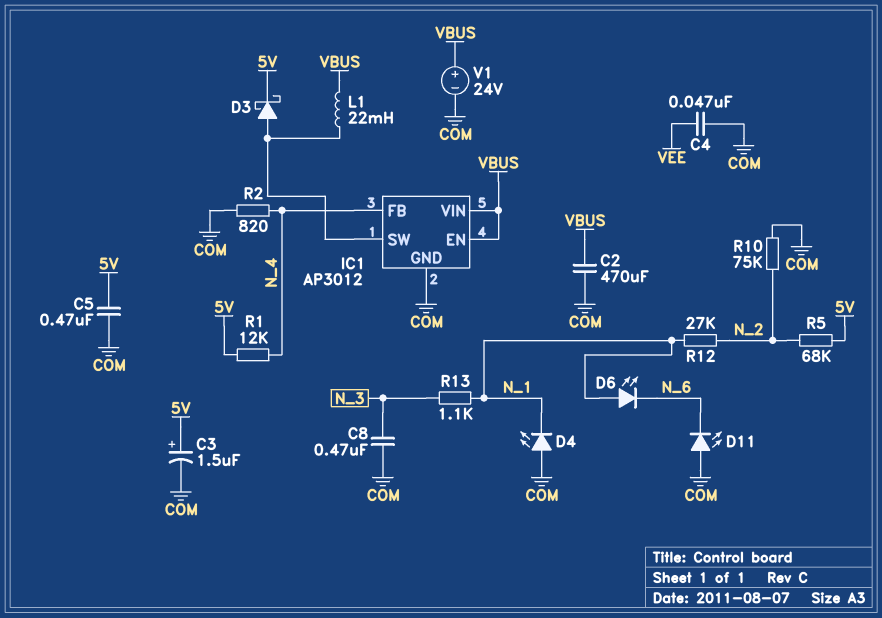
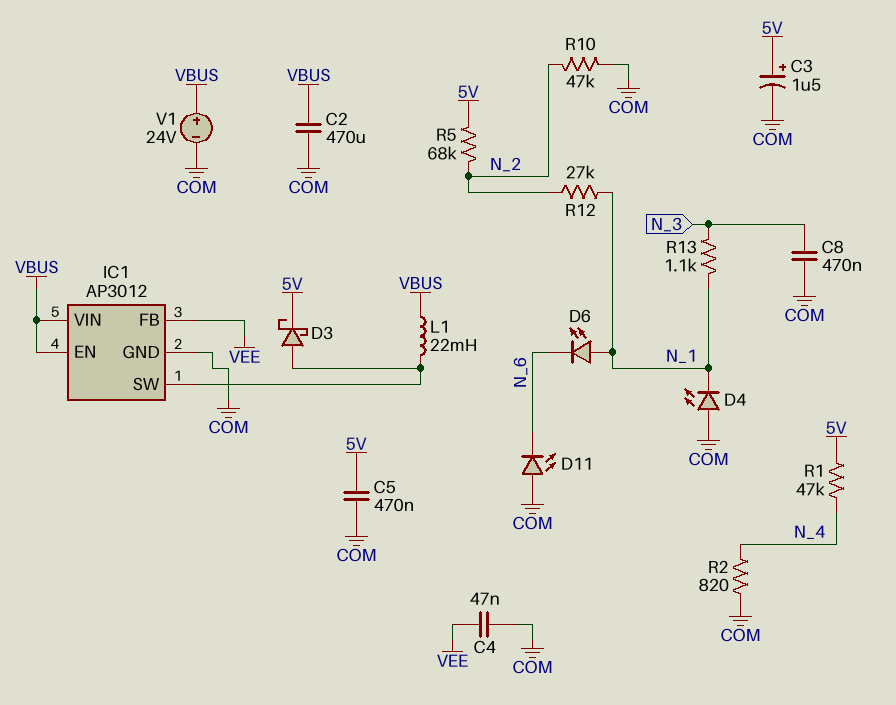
IC1 pin FB: N_4 -> VEE
R1: 12k (5V, N_4) -> 47k (5V, N_4)
R10: 75k (COM, N_2) -> 47k (COM, N_2)

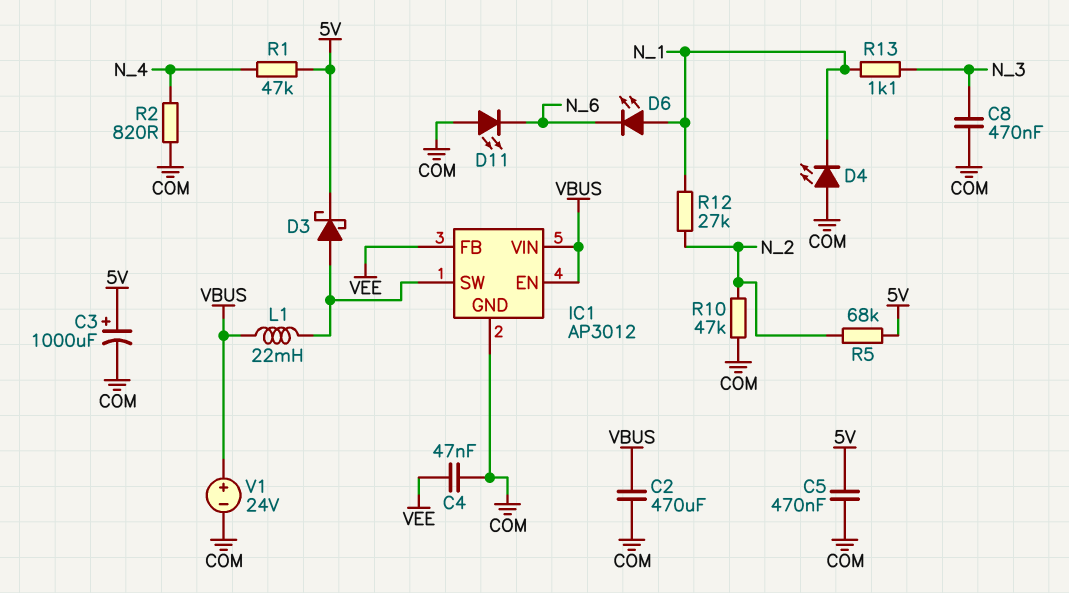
C3: 1.5uF (plus 5V, minus COM) -> 1000uF (plus 5V, minus COM)

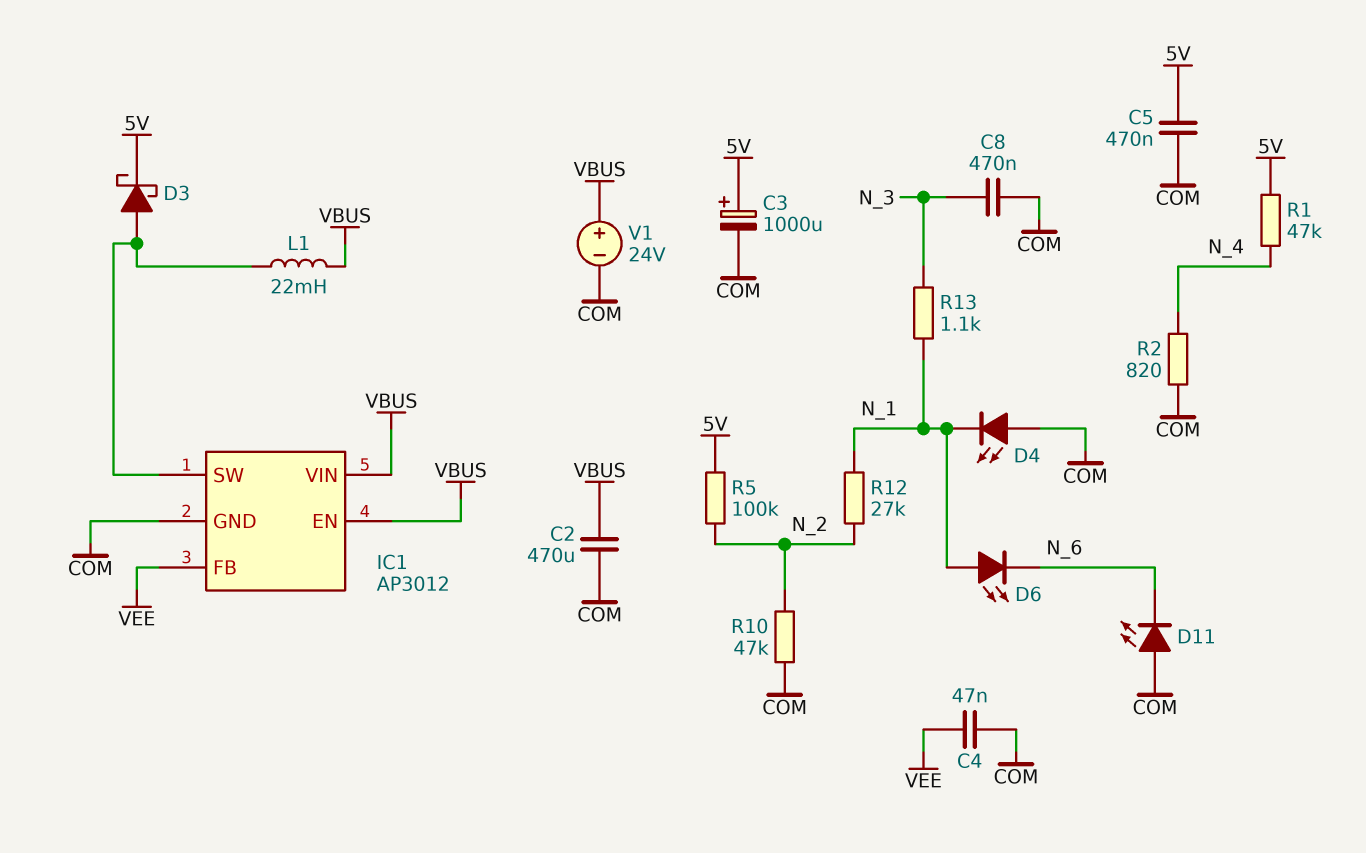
R5: 68k (5V, N_2) -> 100k (5V, N_2)

